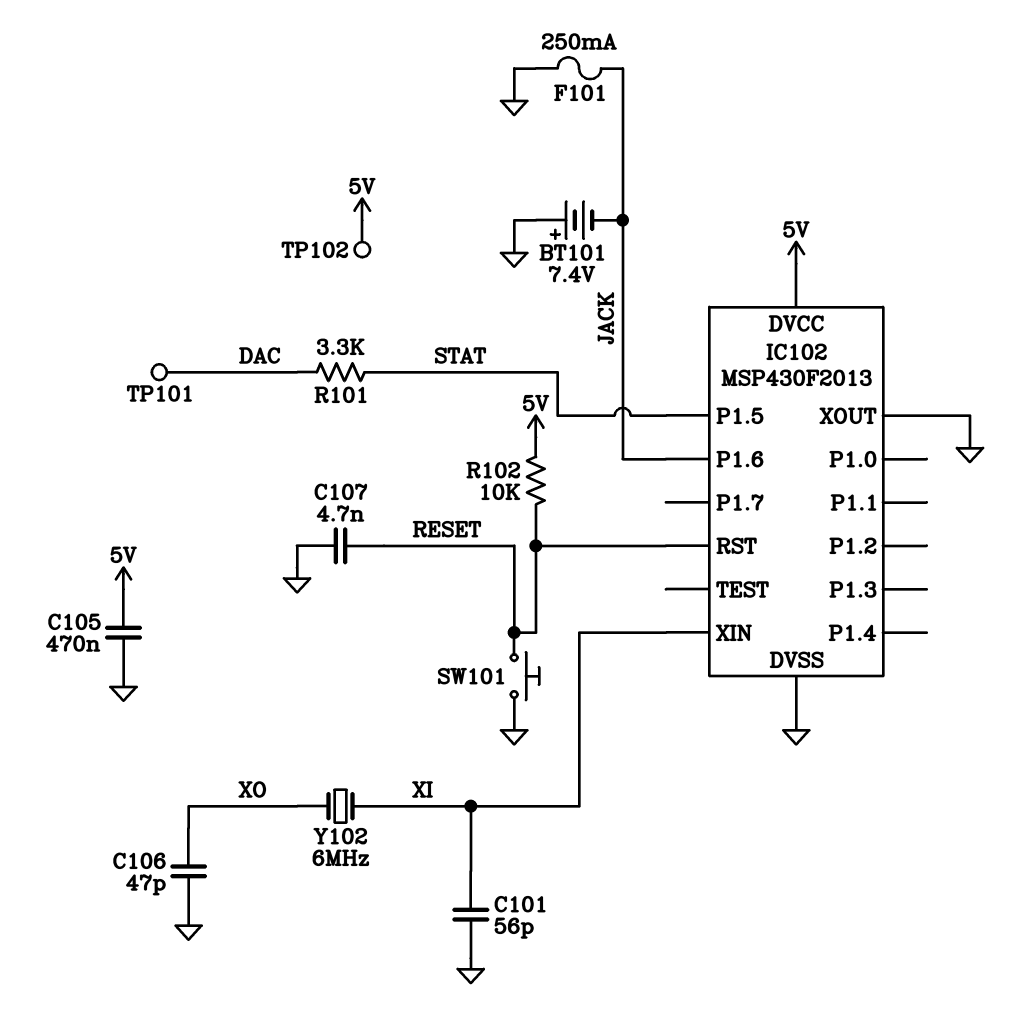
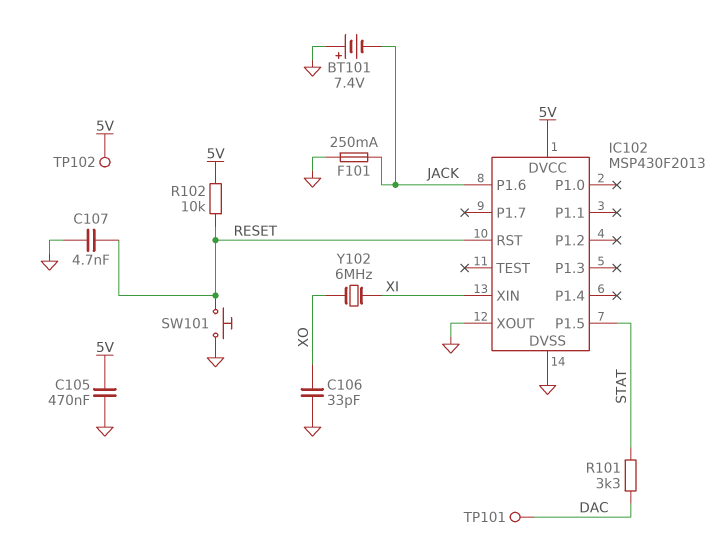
C101: 56pF (GND, XI) -> none
C106: 47pF (GND, XO) -> 33pF (GND, XO)

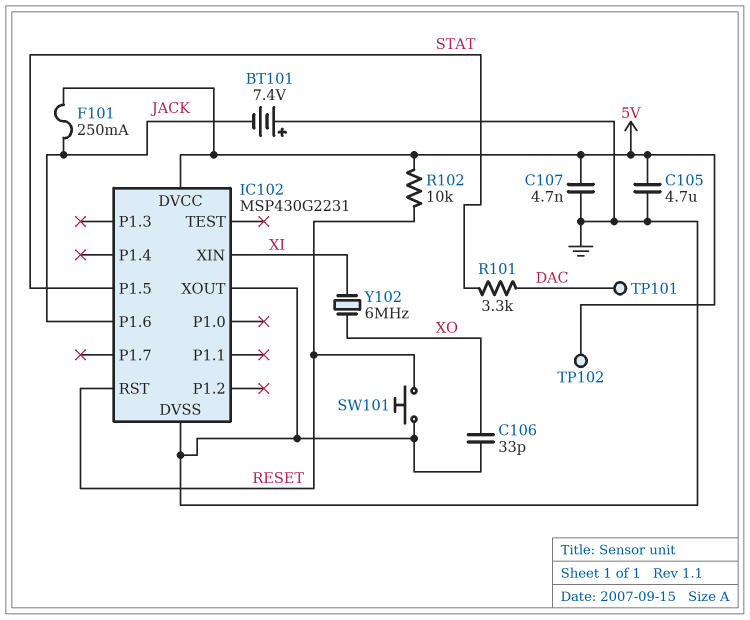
C105: 470nF (5V, GND) -> 4.7uF (5V, GND)
C107: 4.7nF (GND, RESET) -> 4.7nF (5V, GND)
F101: 250mA (GND, JACK) -> 250mA (5V, JACK)
IC102: MSP430F2013 -> MSP430G2231

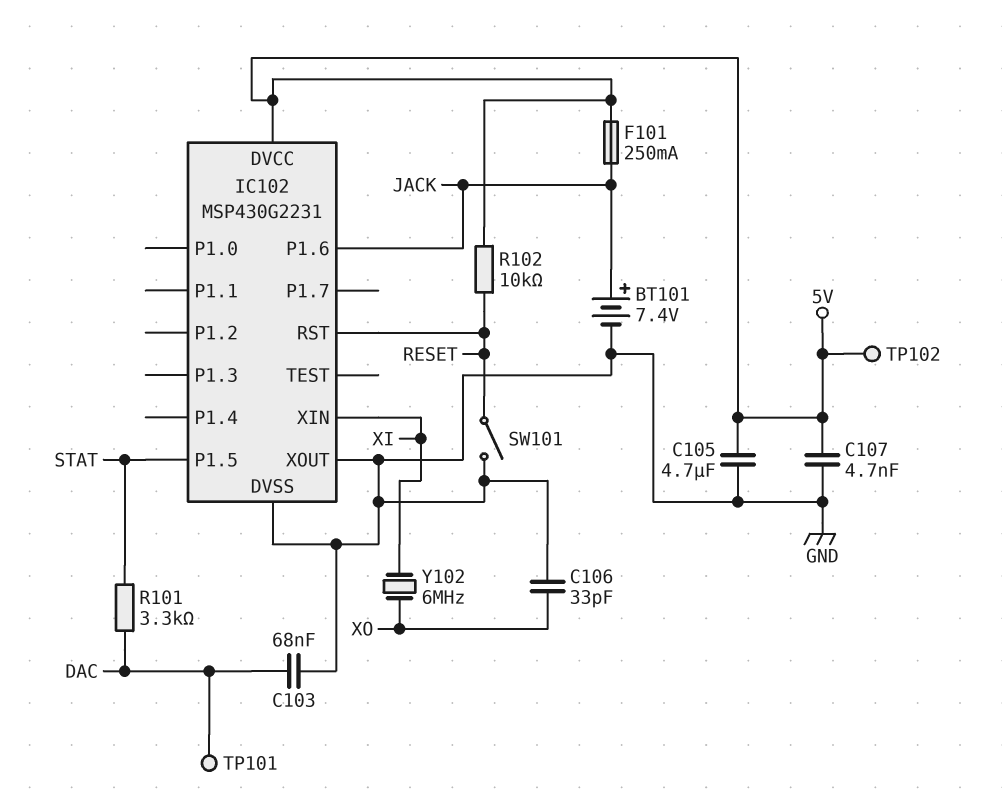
BT101: 7.4V (plus GND, minus JACK) -> 7.4V (plus JACK, minus GND)
C103: none -> 68nF (DAC, GND)
SW101: button (GND, RESET) -> switch (GND, RESET)

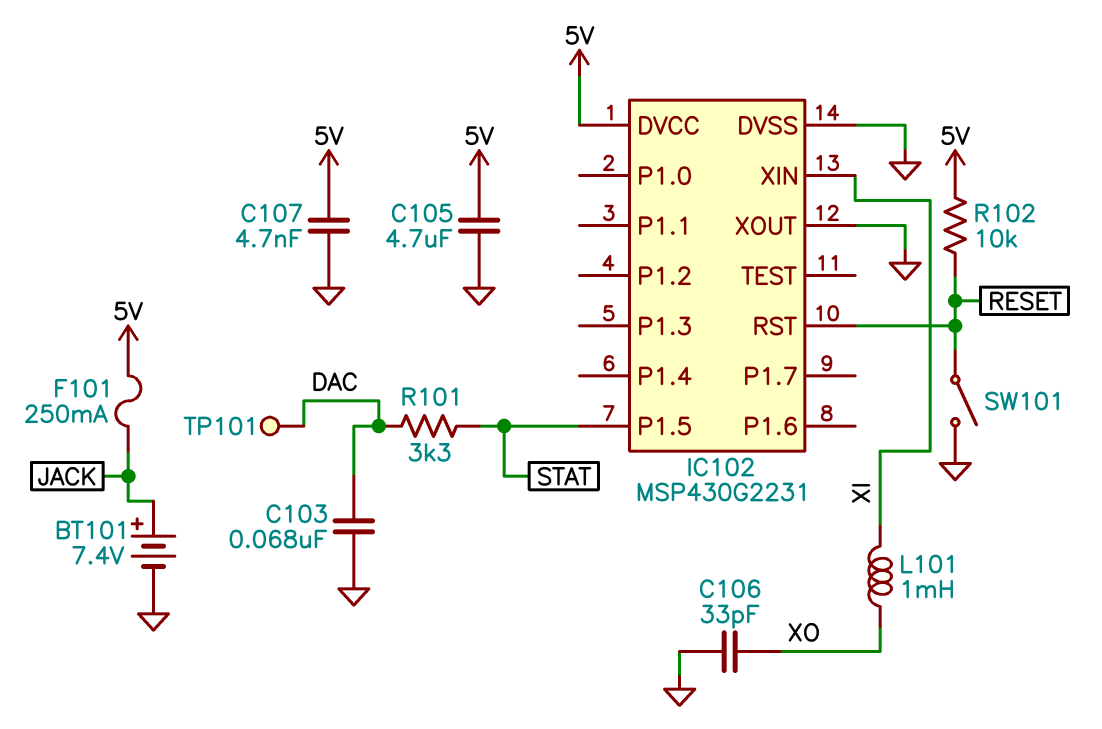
IC102 pin P1.6: JACK -> none
L101: none -> 1mH (XI, XO)
TP102: test point (5V) -> none
Y102: 6MHz (XI, XO) -> none

